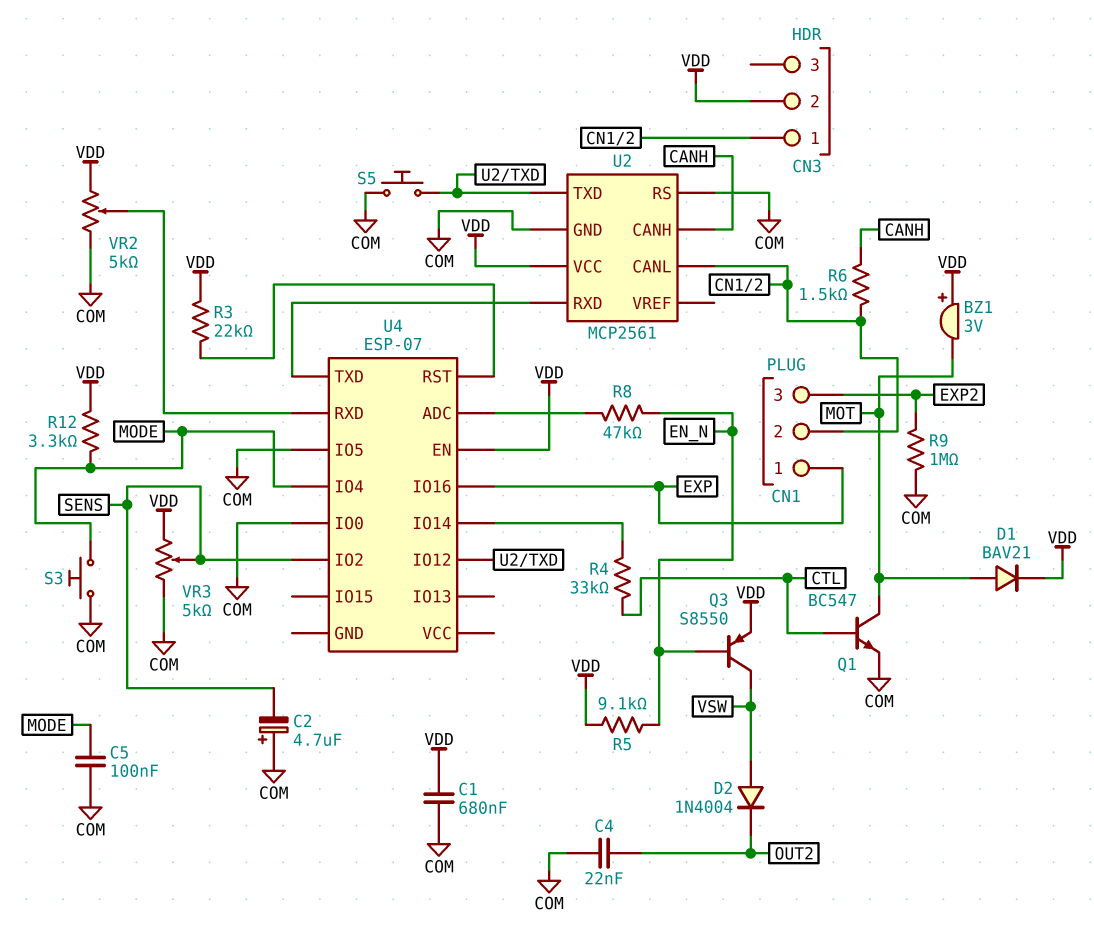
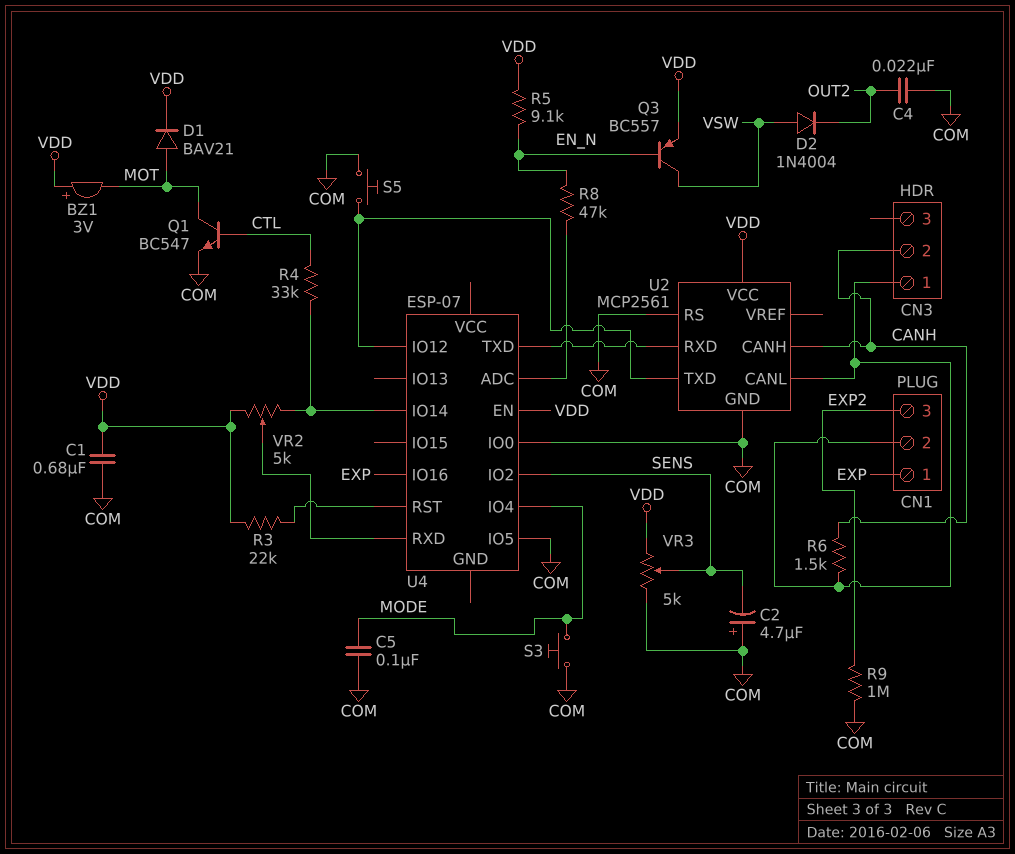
CN3 pin 2: VDD -> CANH
Q3: PNP S8550 (B EN_N, C VSW, E VDD) -> PNP BC557 (B EN_N, C VSW, E VDD)
R12: 3.3k (MODE, VDD) -> none
VR2: 5k (COM, VDD, wiper U4/RXD) -> 5k (U4/IO14, VDD, wiper U4/RXD)

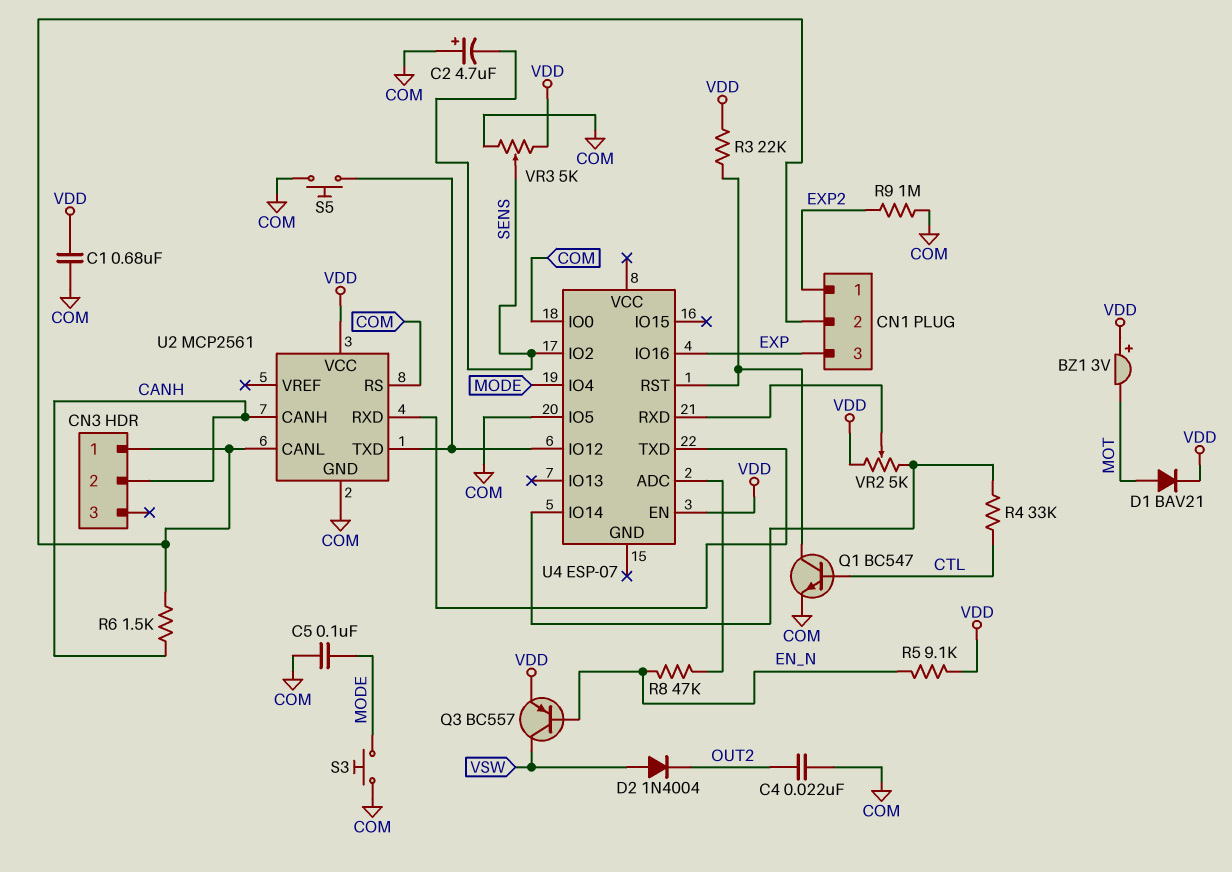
CN1 pin 1: EXP -> EXP2
CN1 pin 3: EXP2 -> EXP
Q1: NPN BC547 (B CTL, C MOT, E COM) -> NPN BC547 (B CTL, C U4/RST, E COM)

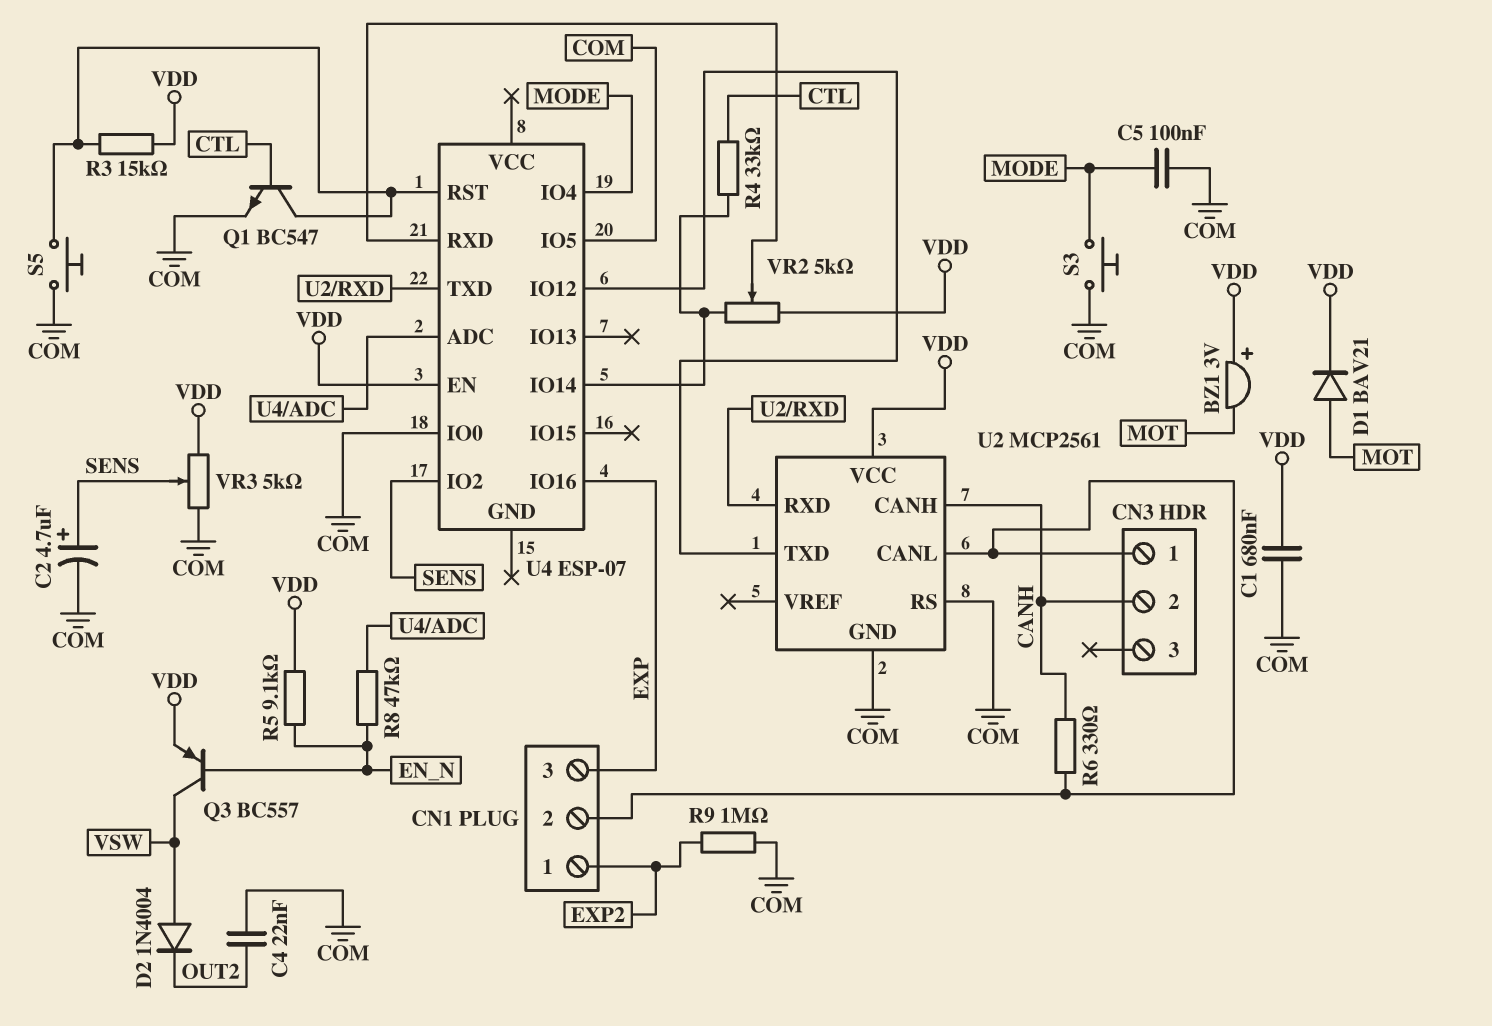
C2: 4.7uF (plus COM, minus SENS) -> 4.7uF (plus SENS, minus COM)
R3: 22k (U4/RST, VDD) -> 15k (U4/RST, VDD)
R6: 1.5k (CANH, CN1/2) -> 330 (CANH, CN1/2)
S5: button (COM, U2/TXD) -> button (COM, U4/RST)

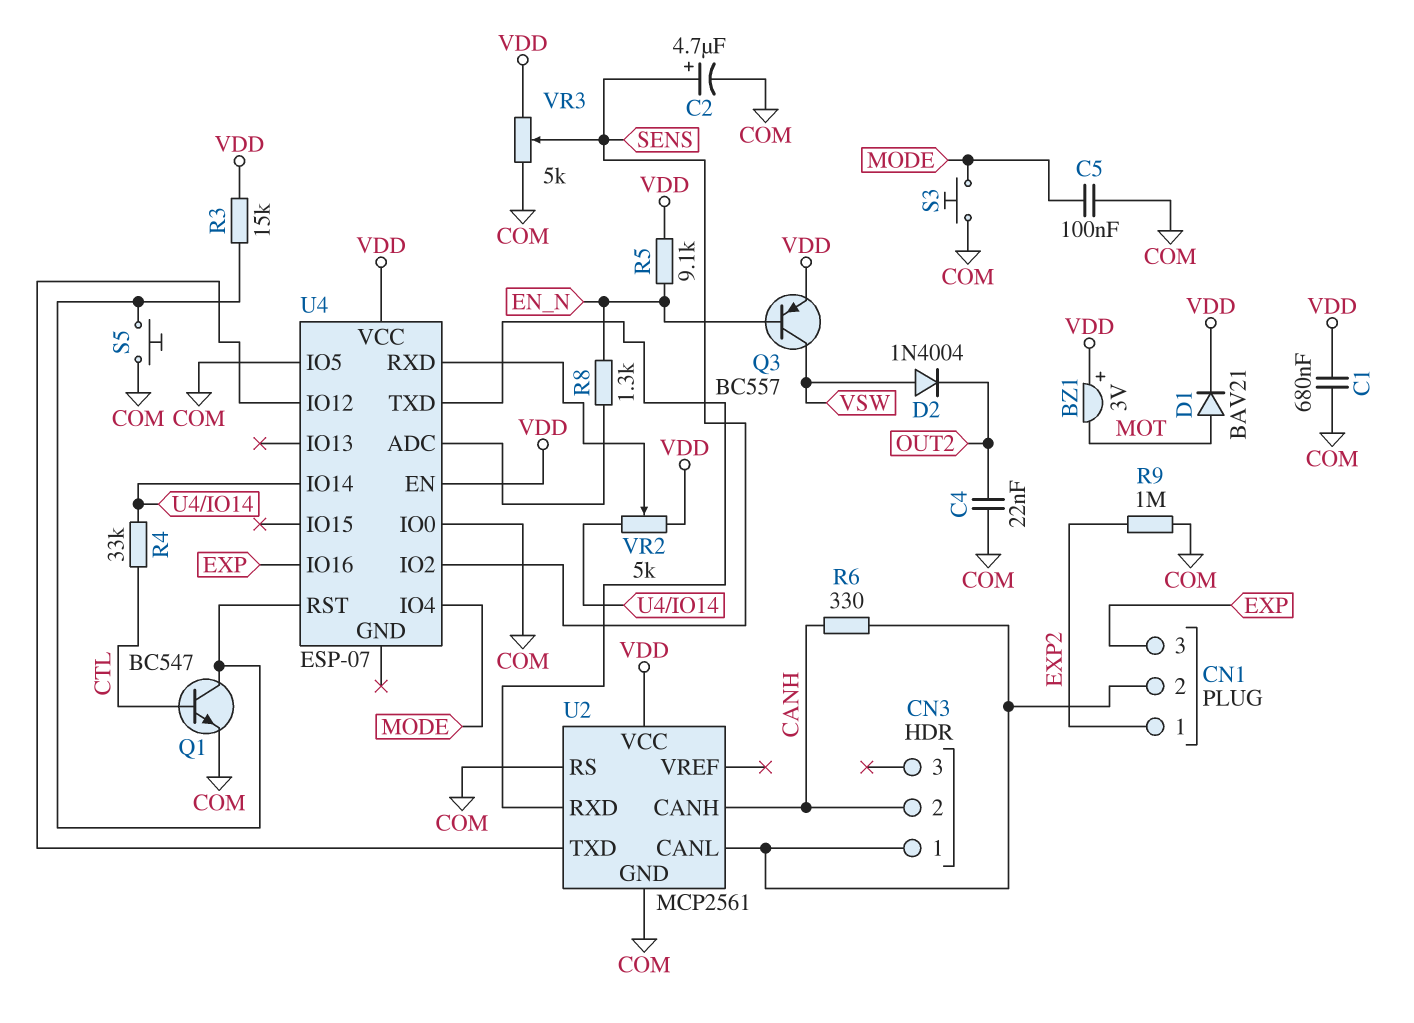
R8: 47k (EN_N, U4/ADC) -> 1.3k (EN_N, U4/ADC)
U4 pin VCC: none -> VDD

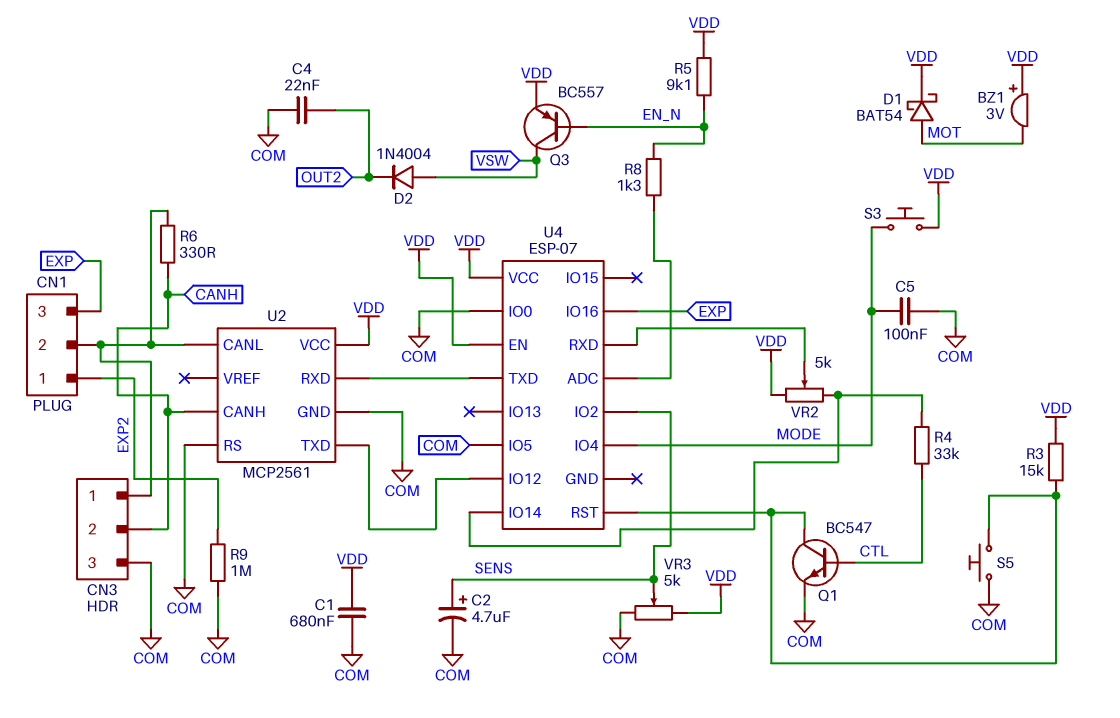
CN3 pin 3: none -> COM
D1: diode BAV21 (A MOT, K VDD) -> schottky BAT54 (A MOT, K VDD)
S3: button (COM, MODE) -> button (MODE, VDD)

